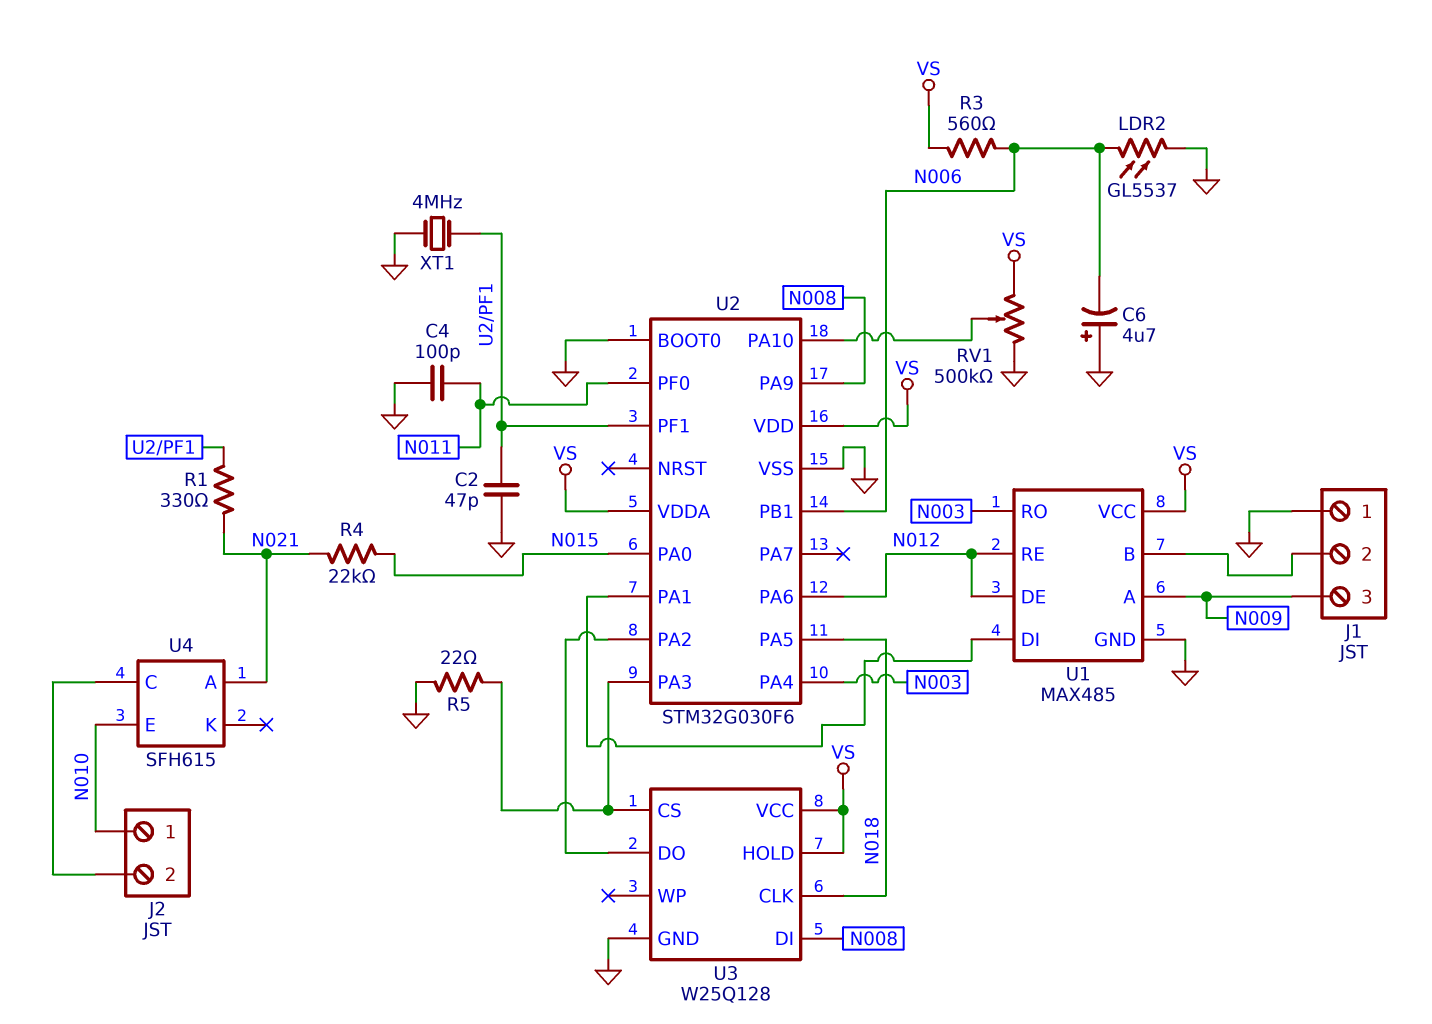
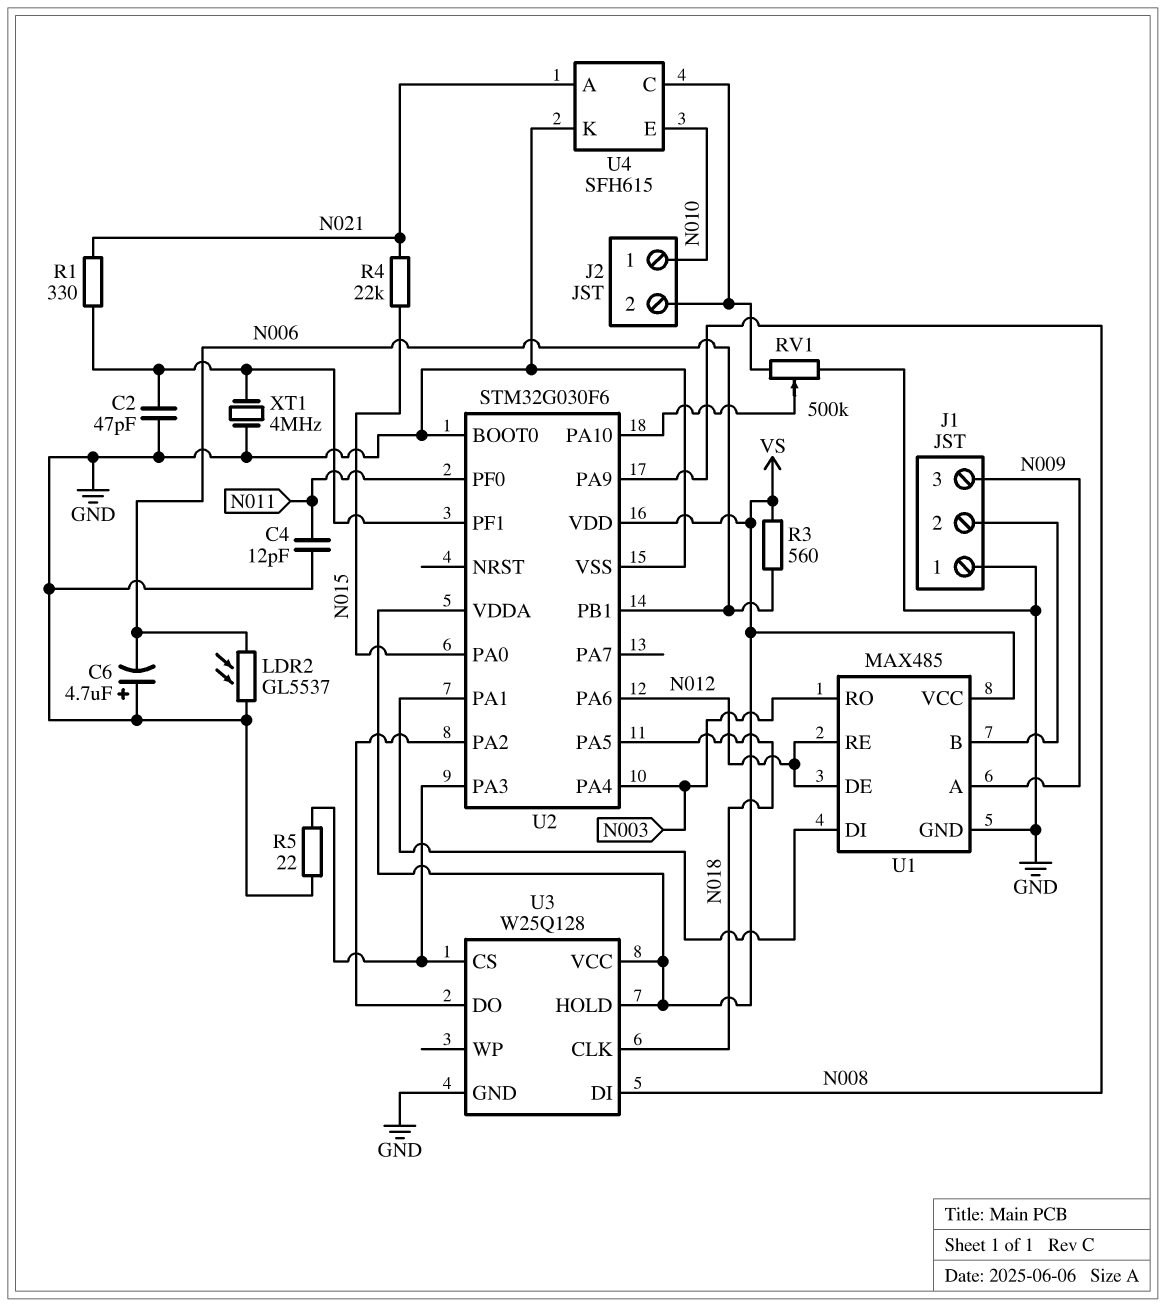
C4: 100pF (GND, N011) -> 12pF (GND, N011)
RV1: 500k (GND, VS, wiper U2/PA10) -> 500k (GND, J2/2, wiper U2/PA10)
U4 pin K: none -> GND

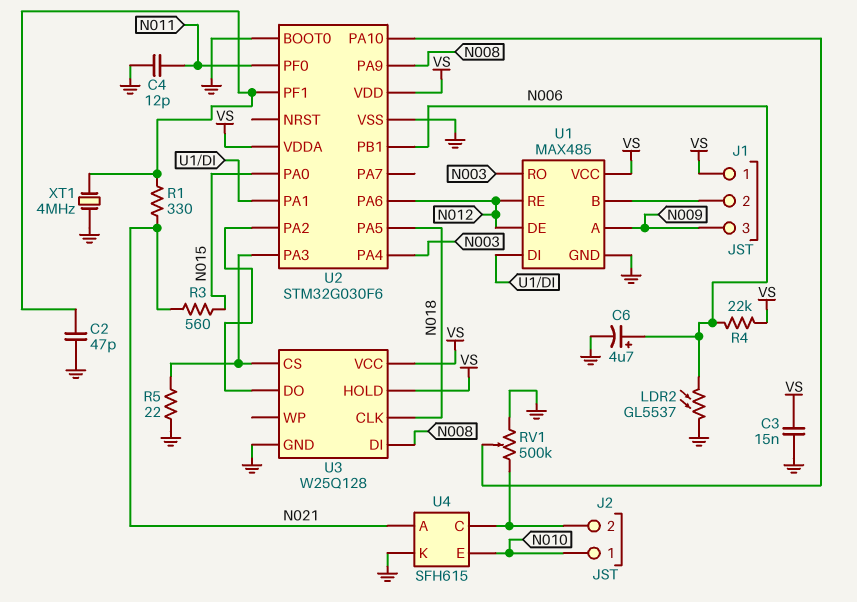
C3: none -> 15nF (GND, VS)
C6: 4.7uF (plus GND, minus N006) -> 4.7uF (plus N006, minus GND)
J1 pin 1: GND -> VS
R3: 560 (N006, VS) -> 560 (N015, N021)
R4: 22k (N015, N021) -> 22k (N006, VS)

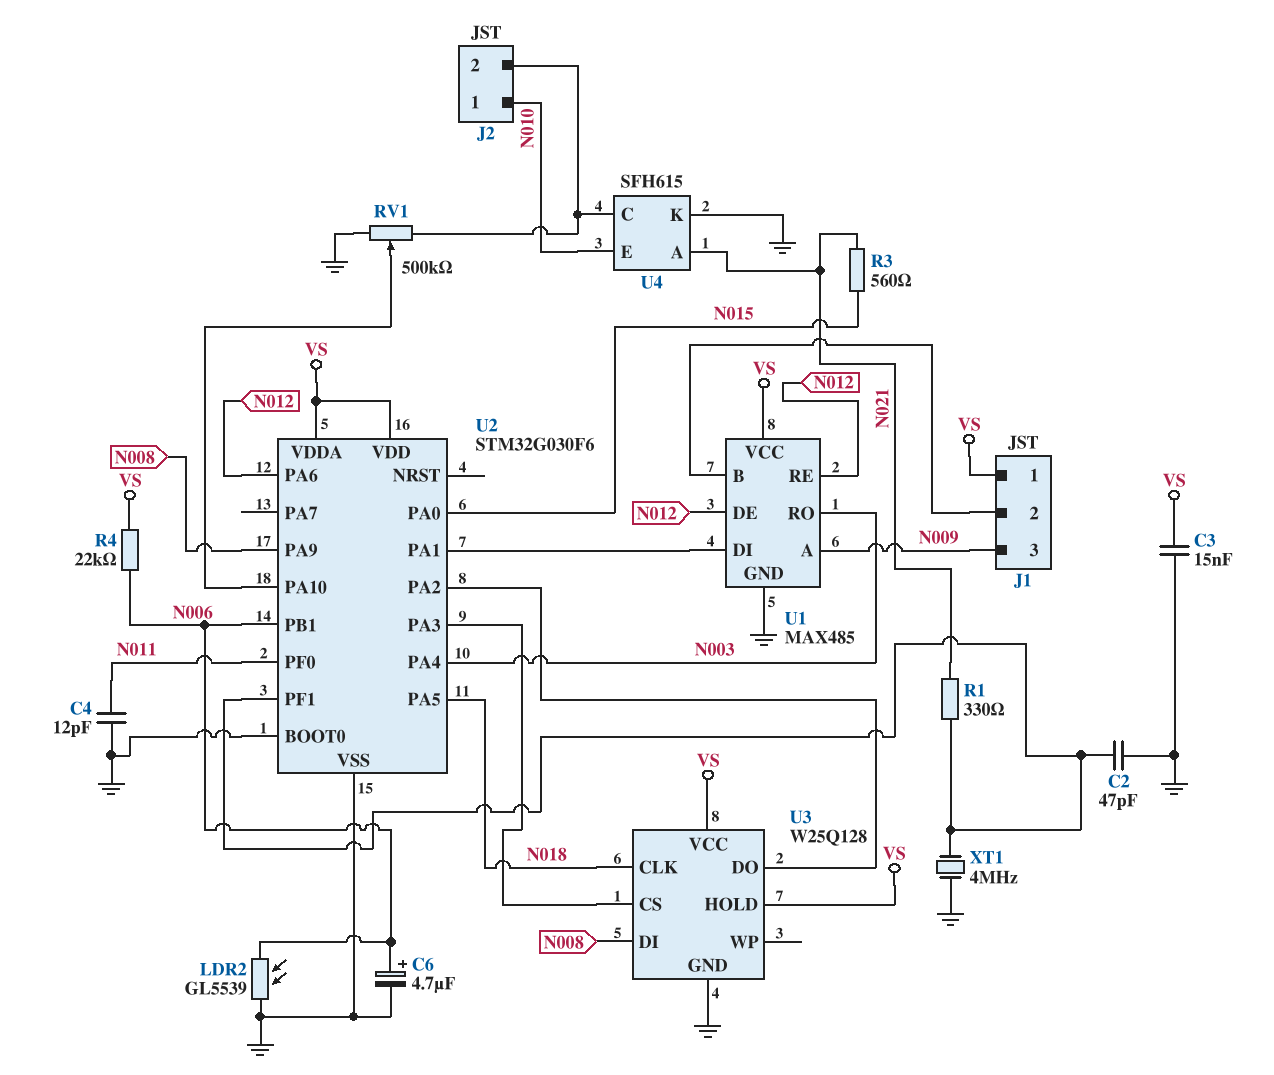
LDR2: GL5537 (GND, N006) -> GL5539 (GND, N006)
R5: 22 (GND, U2/PA3) -> none

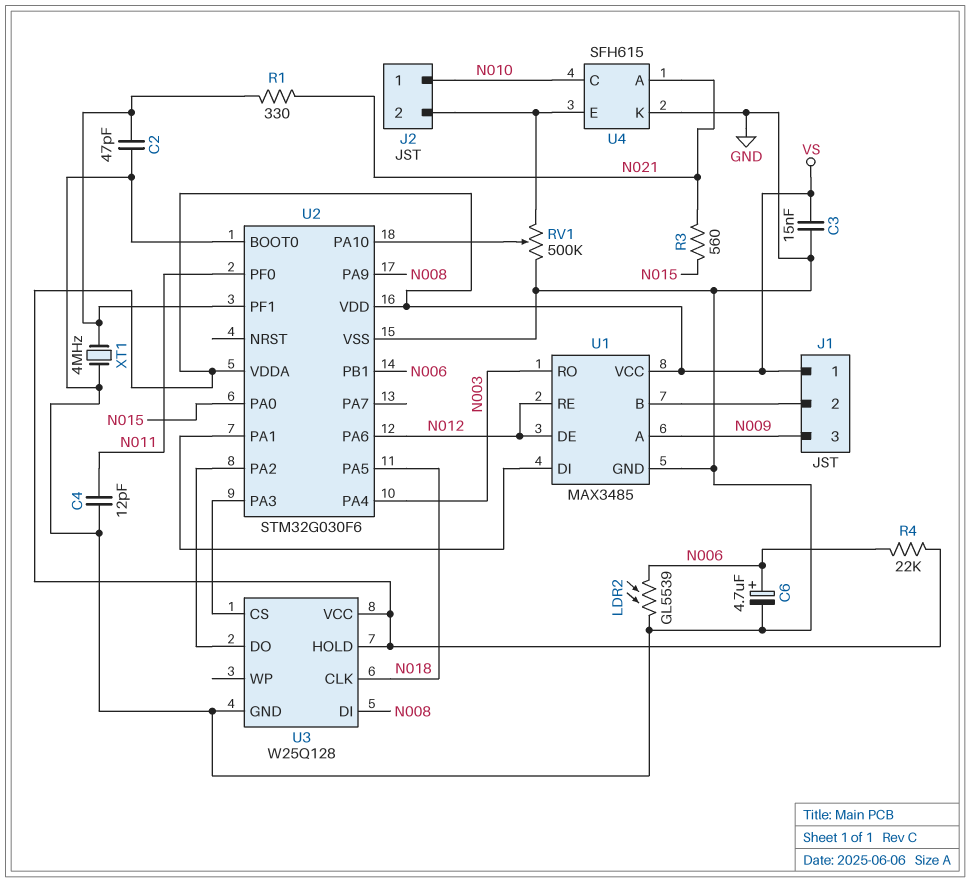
U1: MAX485 -> MAX3485
U4 pin C: J2/2 -> N010
U4 pin E: N010 -> J2/2

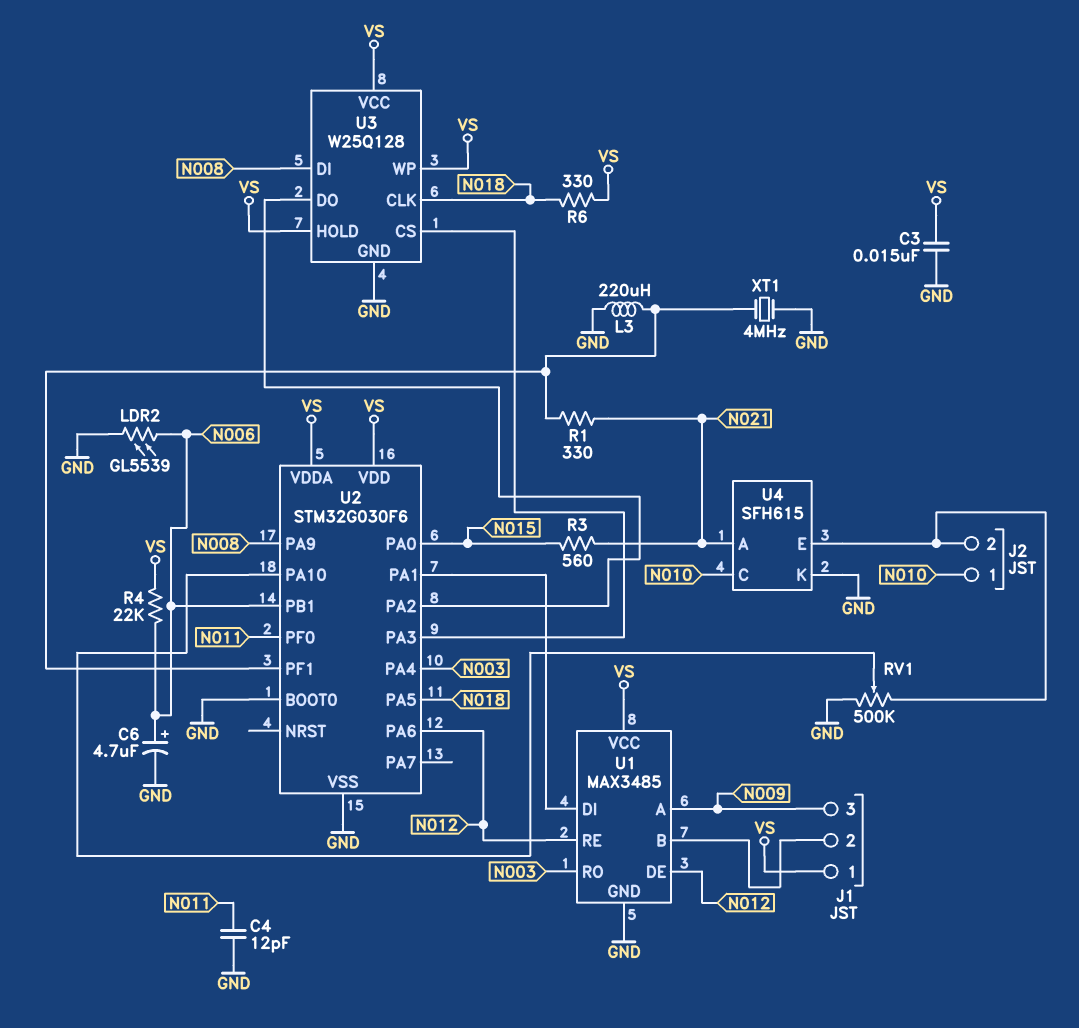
C2: 47pF (GND, U2/PF1) -> none
L3: none -> 220uH (GND, U2/PF1)
R6: none -> 330 (N018, VS)
U3 pin WP: none -> VS

